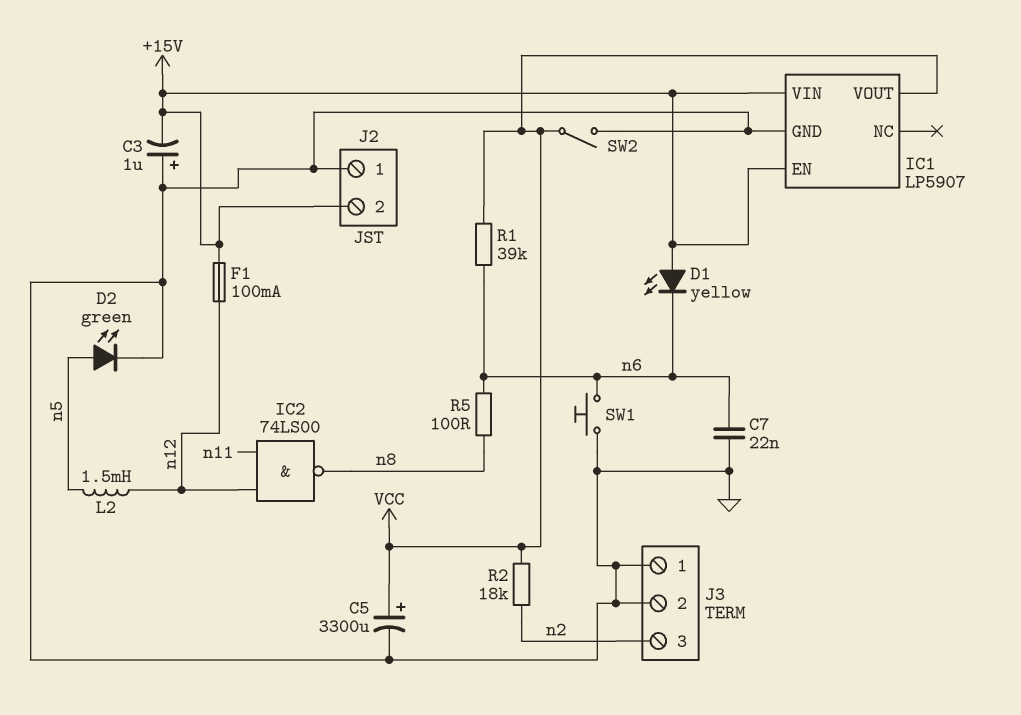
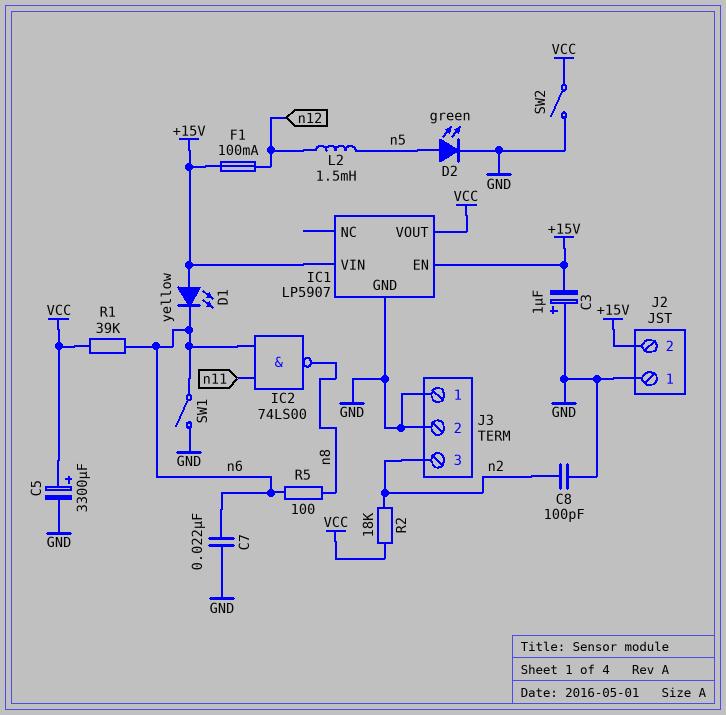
C8: none -> 100pF (GND, n2)
IC2: NAND 74LS00 (in n11, in n12, out n8) -> NAND 74LS00 (in n6, in n11, out n8)
SW1: button (GND, n6) -> switch (GND, n6)

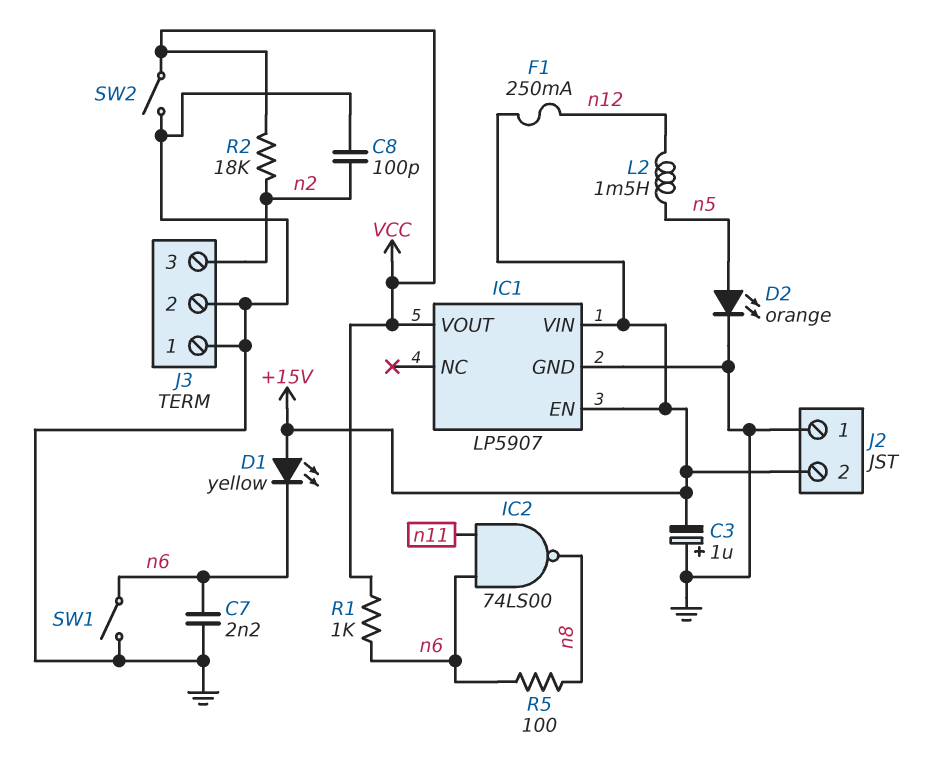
C5: 3300uF (plus VCC, minus GND) -> none
C7: 22nF (GND, n6) -> 2.2nF (GND, n6)
D2: LED green (A n5, K GND) -> LED orange (A n5, K GND)
F1: 100mA (+15V, n12) -> 250mA (+15V, n12)
R1: 39k (VCC, n6) -> 1k (VCC, n6)

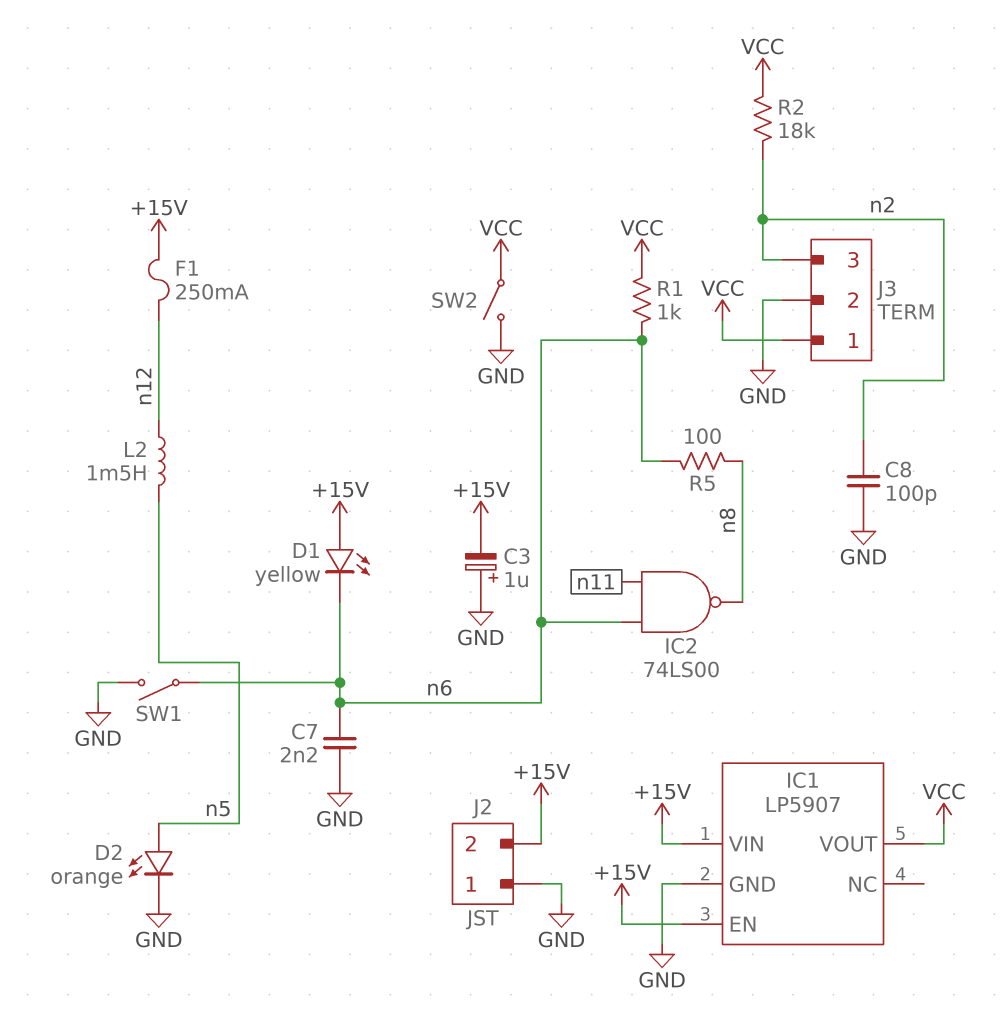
J3 pin 1: GND -> VCC

